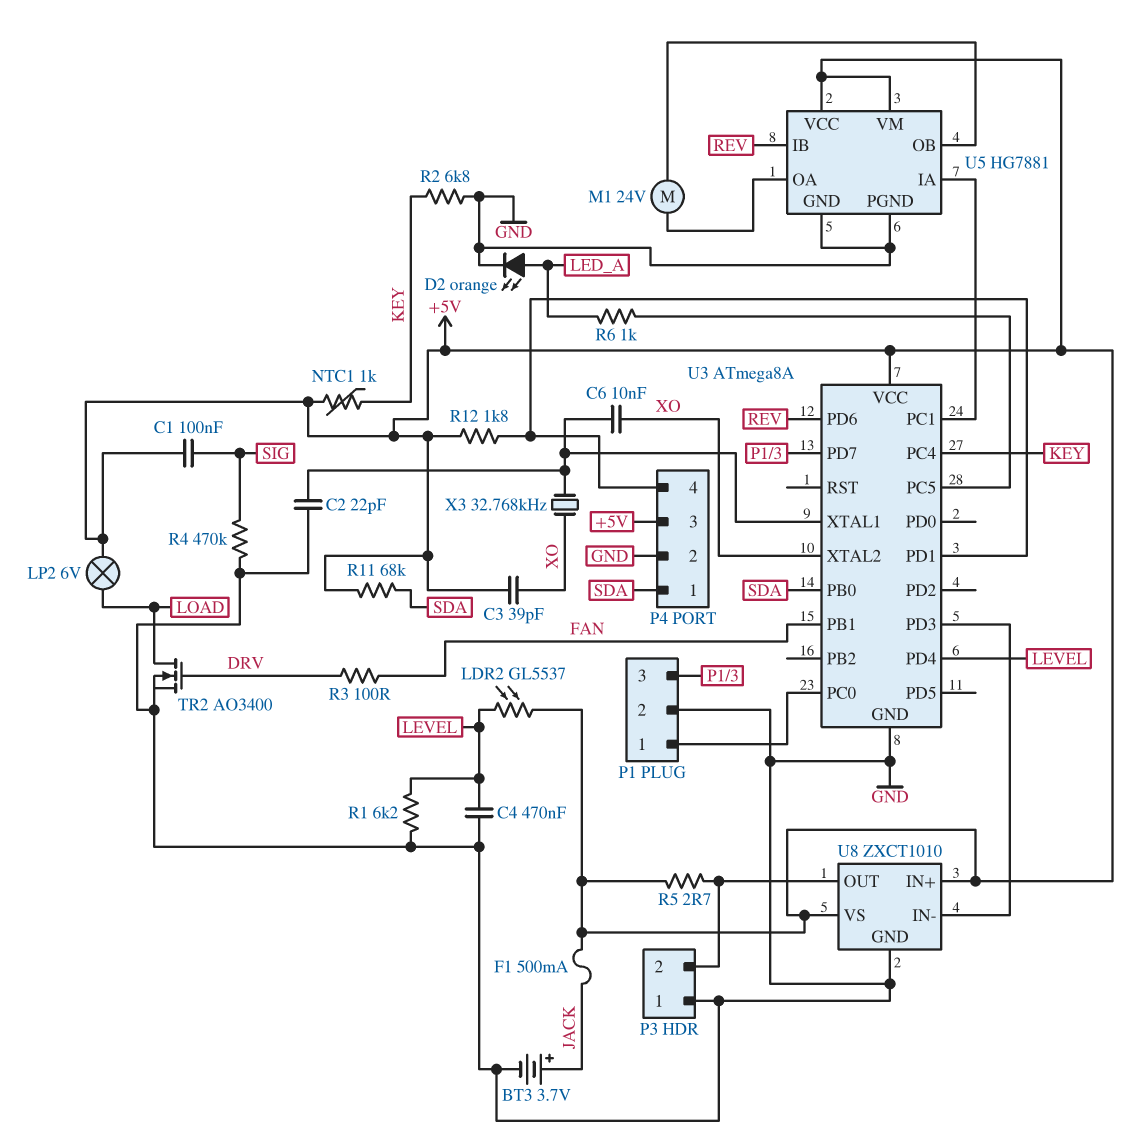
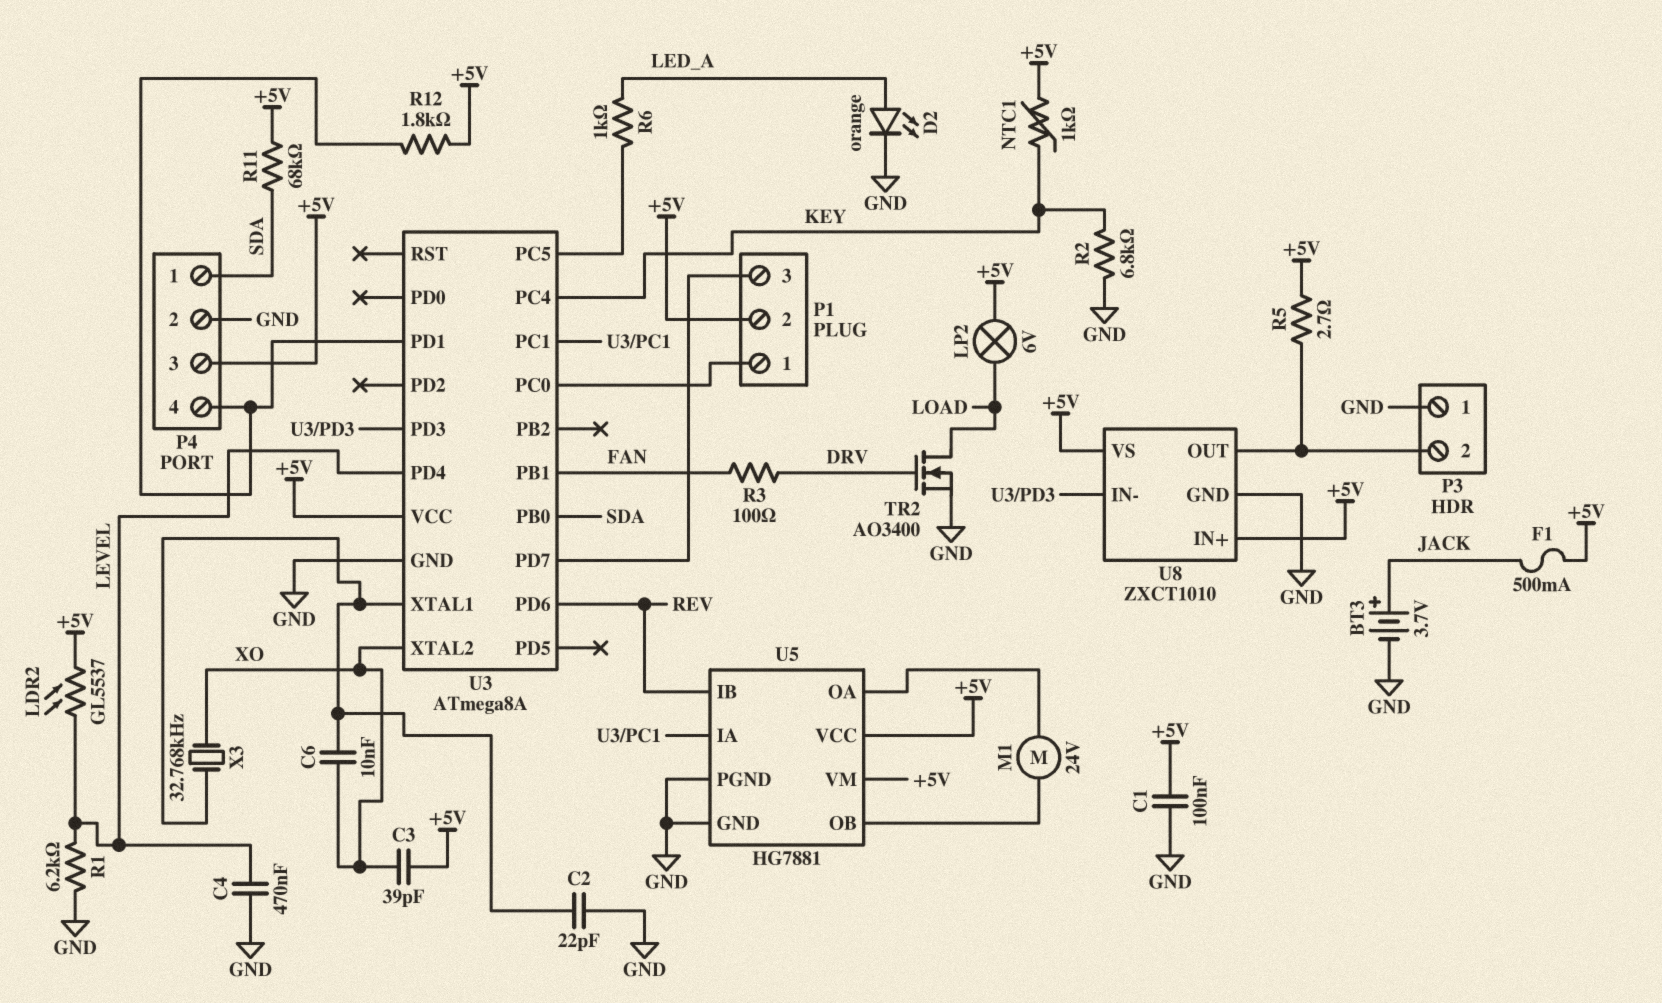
C1: 100nF (+5V, SIG) -> 100nF (+5V, GND)
P1 pin 2: GND -> +5V
R4: 470k (GND, SIG) -> none

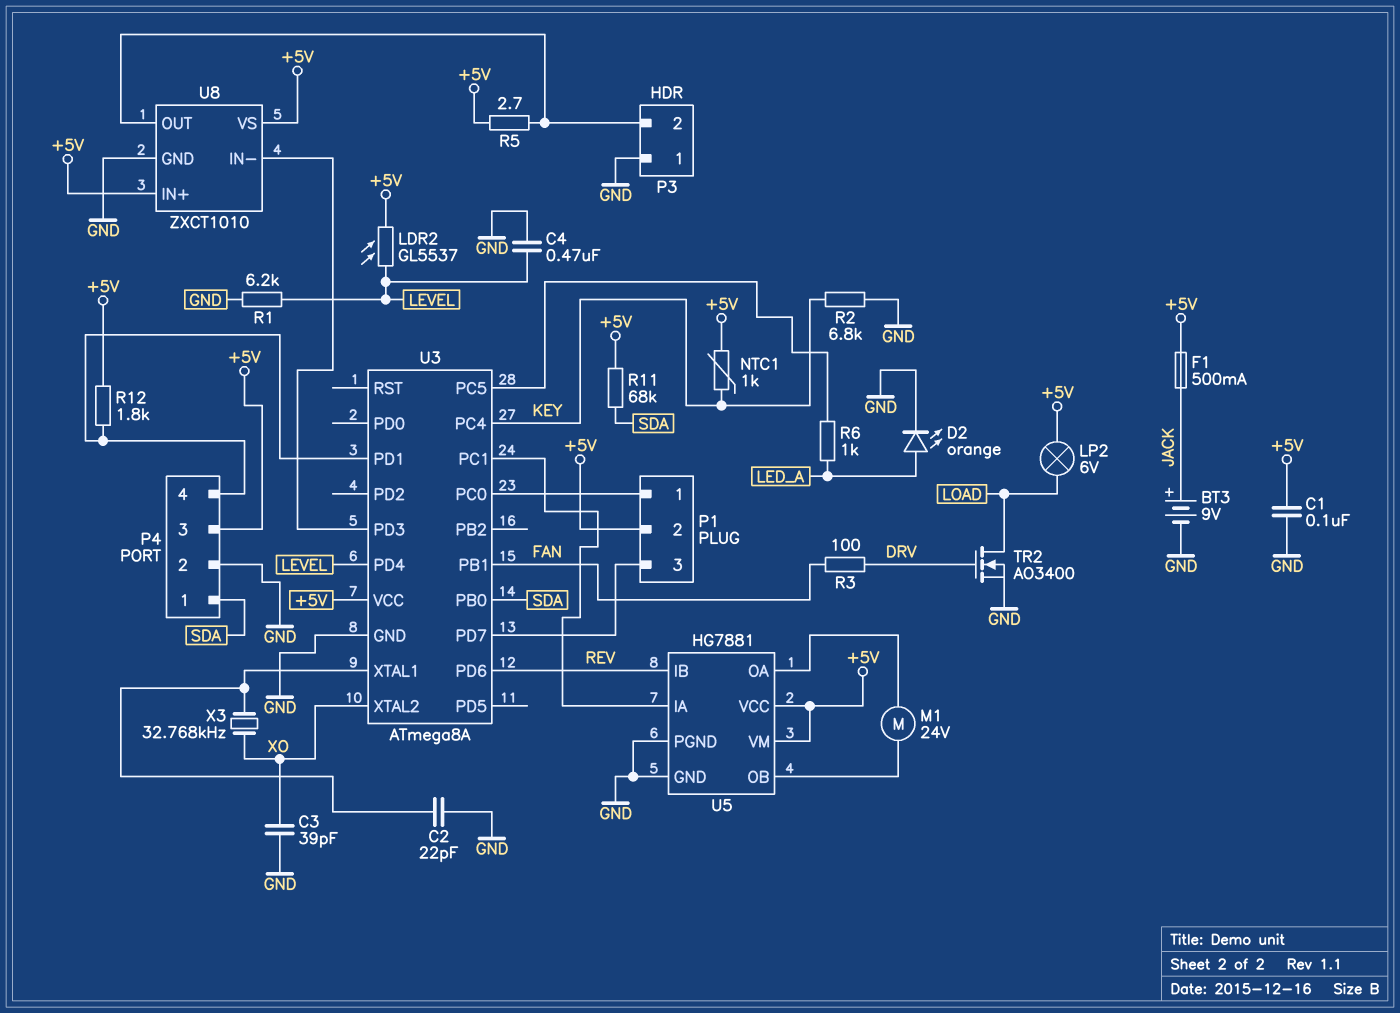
BT3: 3.7V (plus JACK, minus GND) -> 9V (plus JACK, minus GND)
C3: 39pF (+5V, XO) -> 39pF (GND, XO)
C6: 10nF (U3/XTAL1, XO) -> none

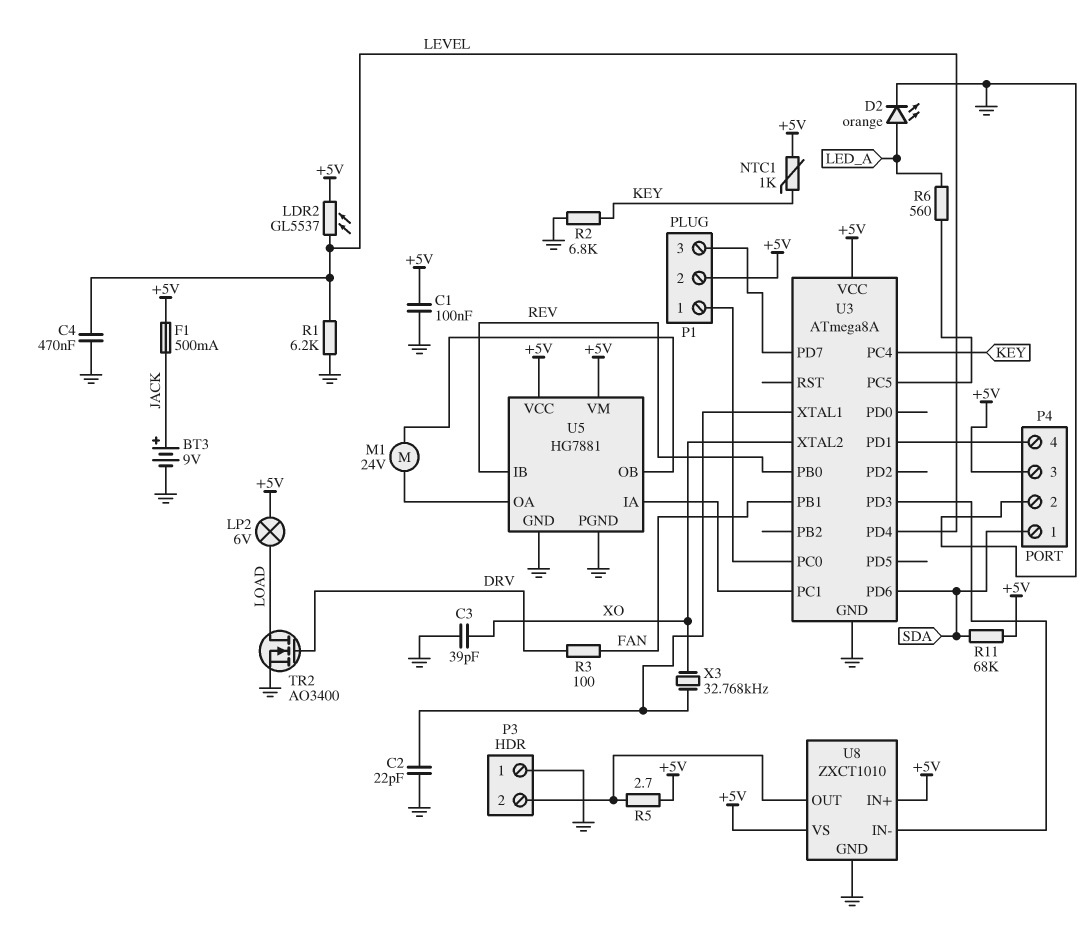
R6: 1k (LED_A, U3/PC5) -> 560 (LED_A, U3/PC5)
R12: 1.8k (+5V, P4/4) -> none
U3 pin PB0: SDA -> REV
U3 pin PD6: REV -> SDA

